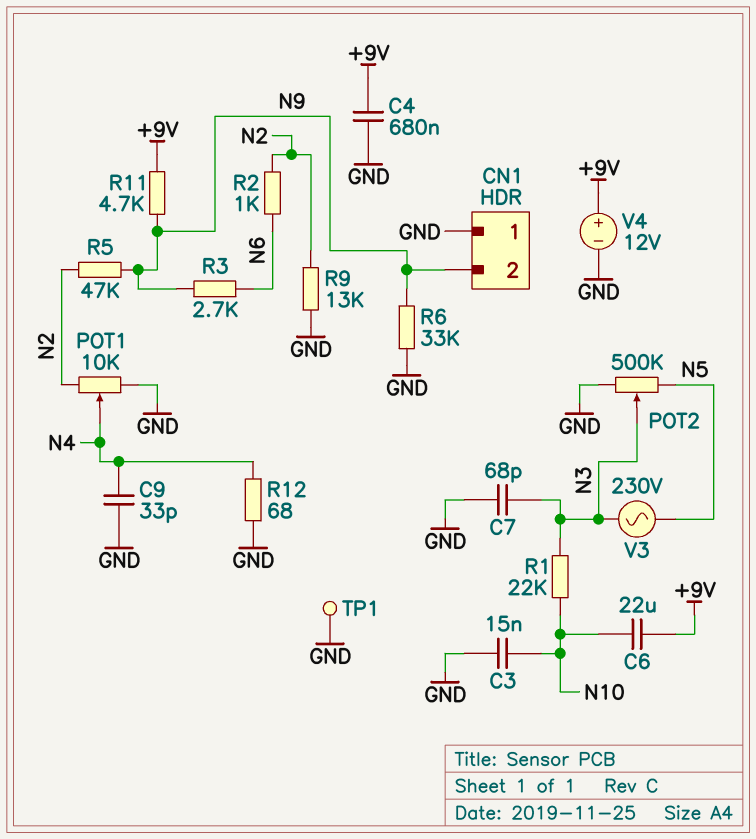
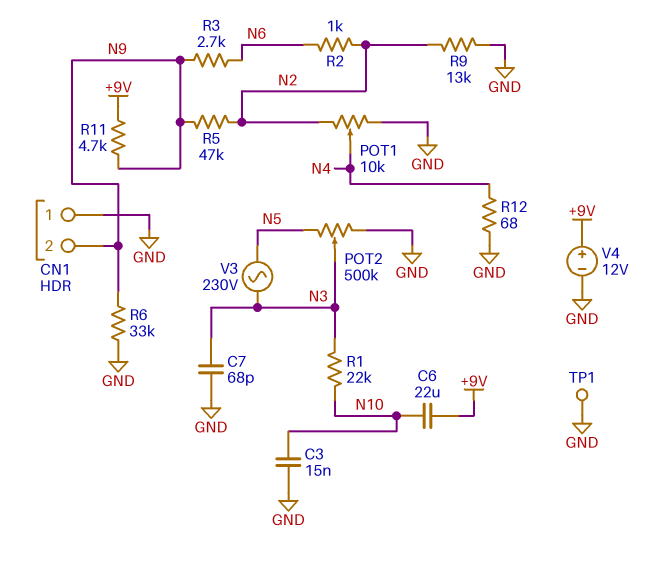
C4: 680nF (+9V, GND) -> none
C9: 33pF (GND, N4) -> none

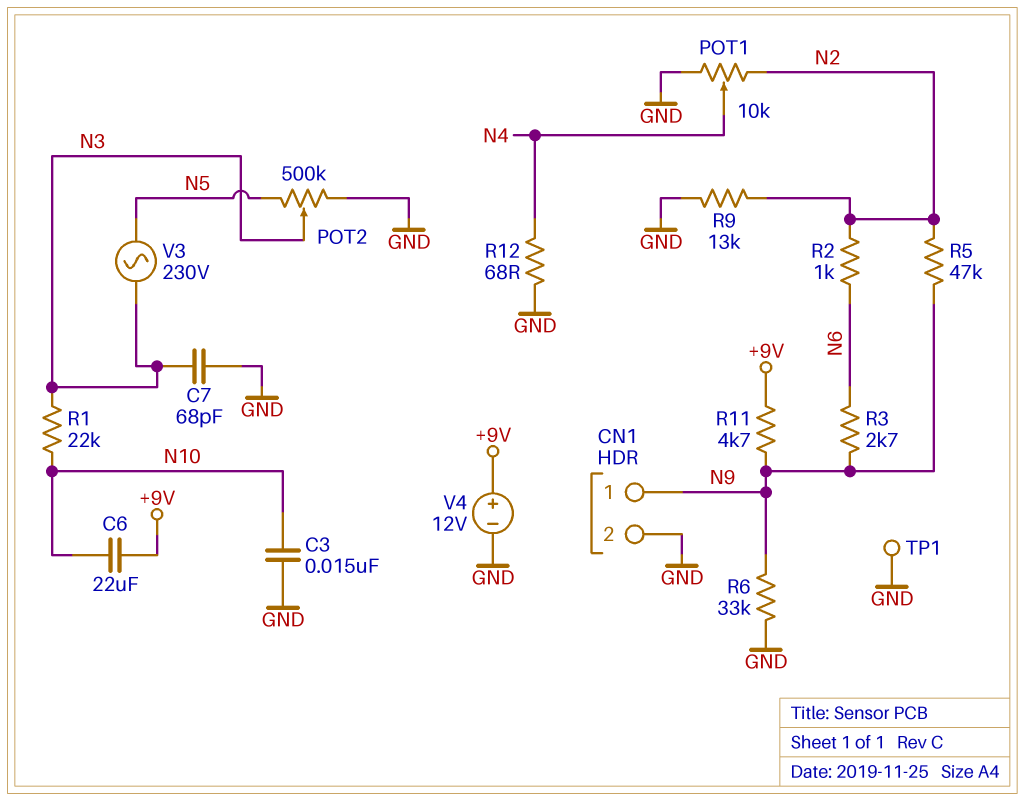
CN1 pin 1: GND -> N9
CN1 pin 2: N9 -> GND

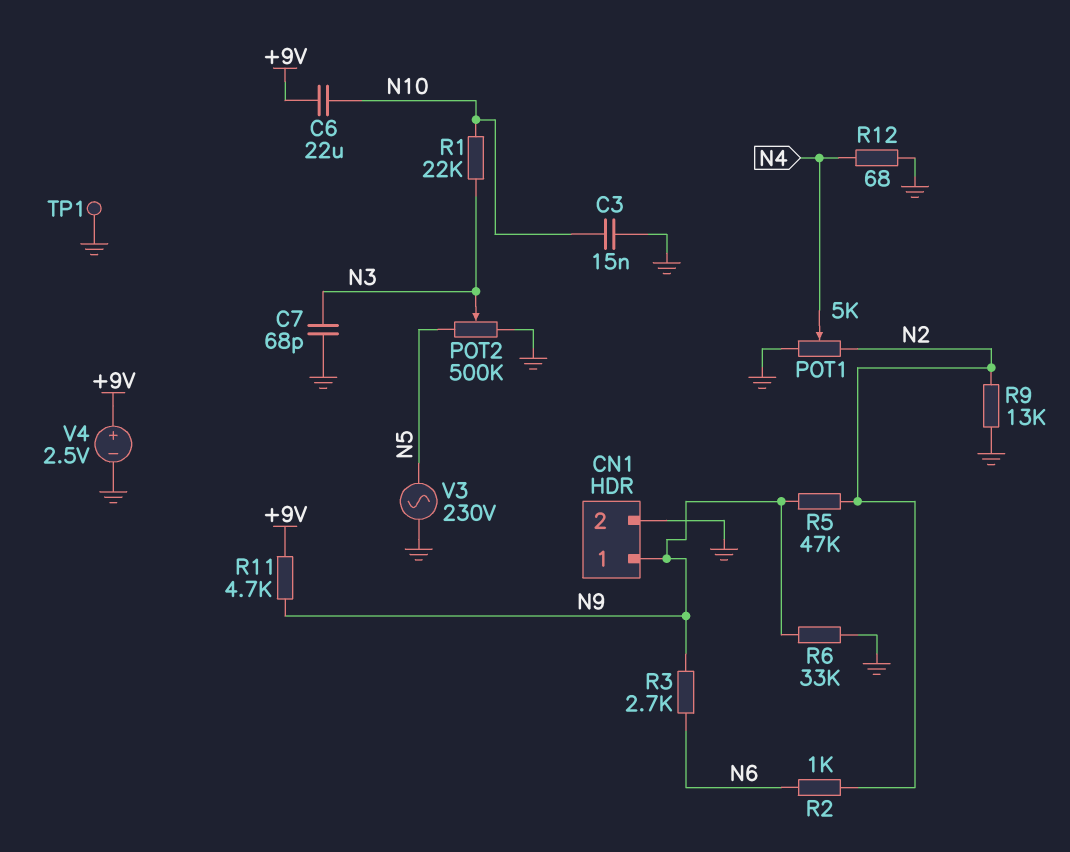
POT1: 10k (GND, N2, wiper N4) -> 5k (GND, N2, wiper N4)
V3: AC 230V (N3, N5) -> AC 230V (GND, N5)
V4: 12V (plus +9V, minus GND) -> 2.5V (plus +9V, minus GND)

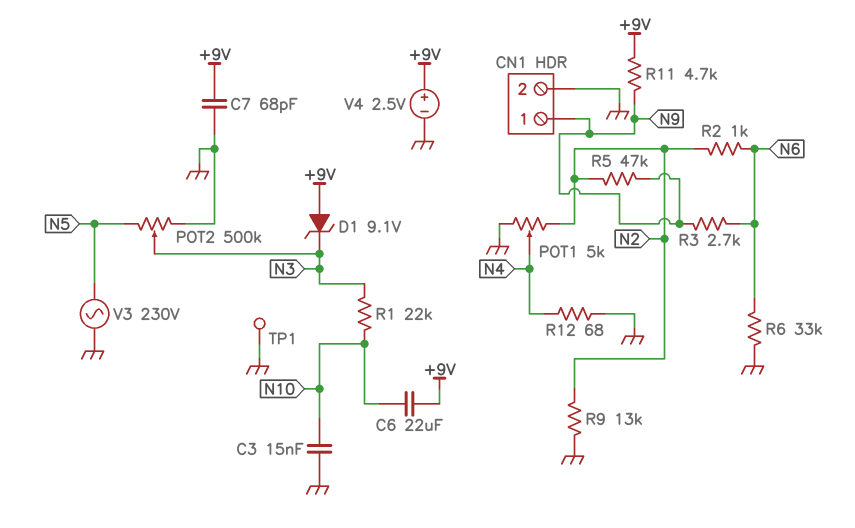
C7: 68pF (GND, N3) -> 68pF (+9V, GND)
D1: none -> zener 9.1V (A +9V, K N3)
R6: 33k (GND, N9) -> 33k (GND, N6)

